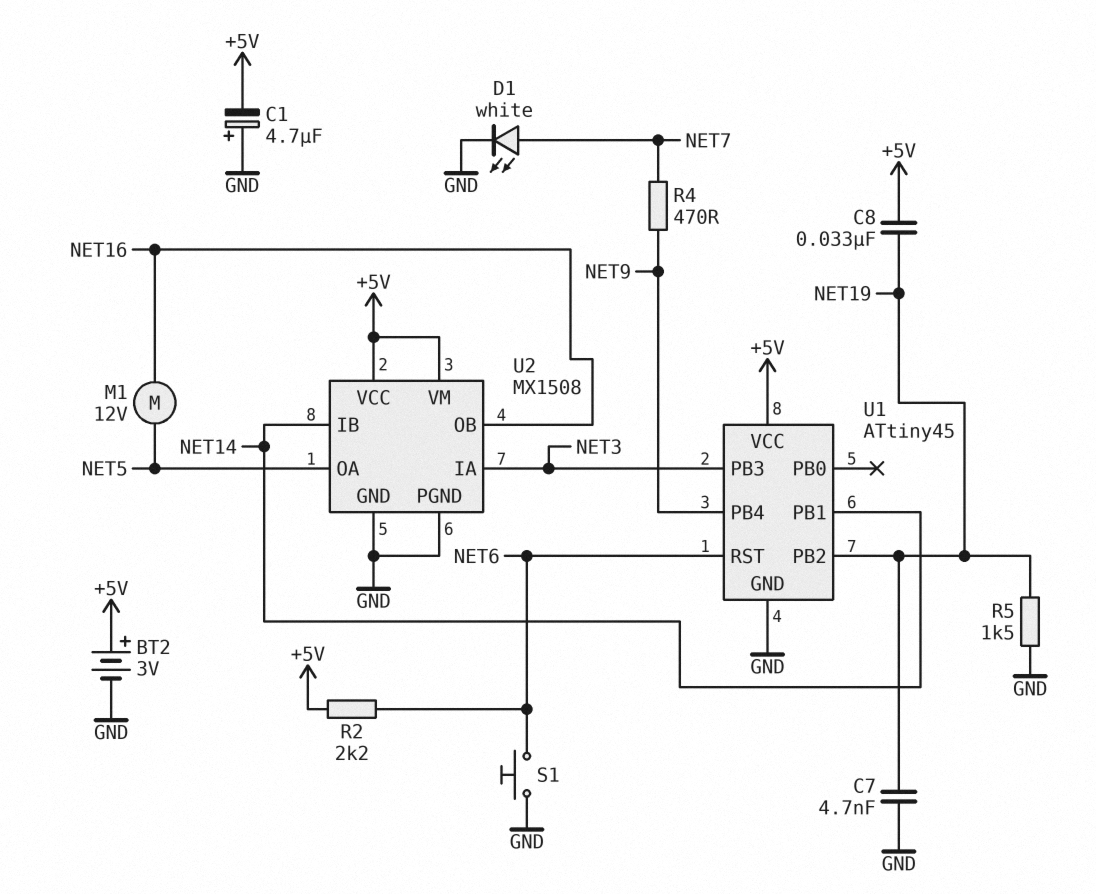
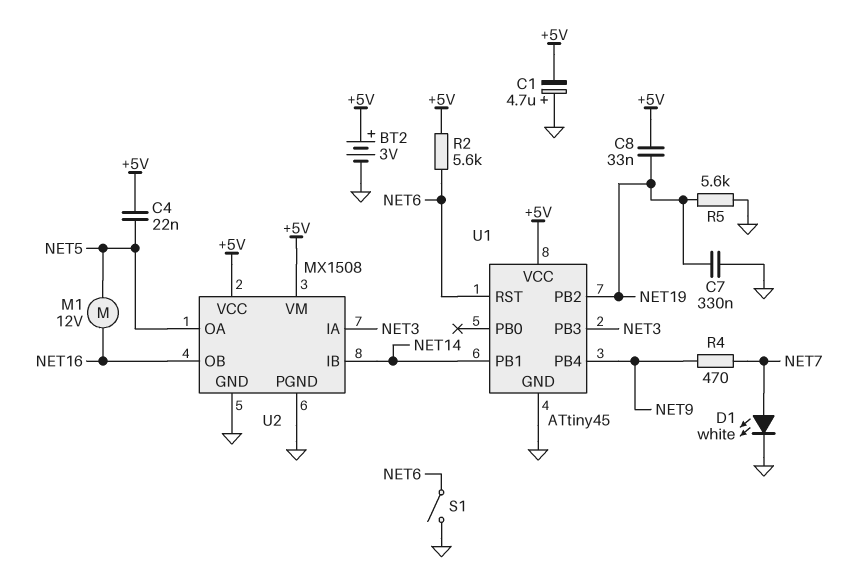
C4: none -> 22nF (+5V, NET5)
C7: 4.7nF (GND, NET19) -> 330nF (GND, NET19)
R2: 2.2k (+5V, NET6) -> 5.6k (+5V, NET6)
R5: 1.5k (GND, NET19) -> 5.6k (GND, NET19)
S1: button (GND, NET6) -> switch (GND, NET6)

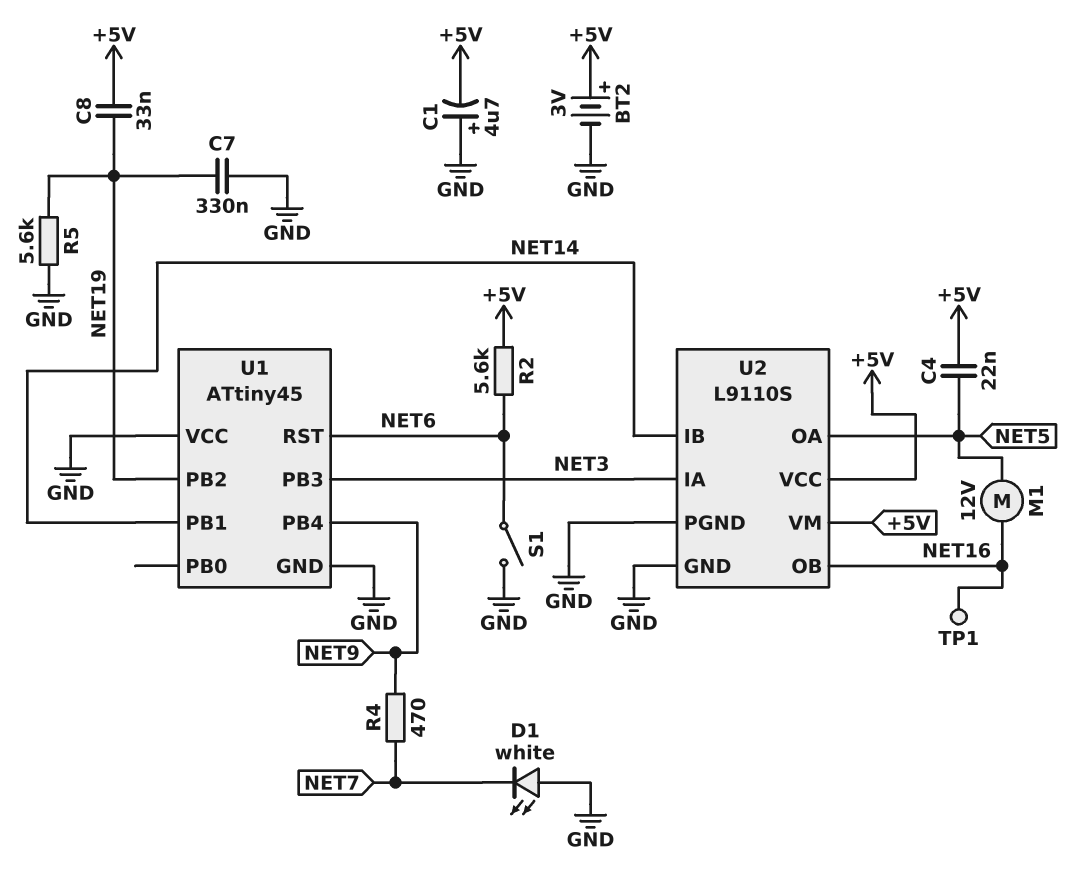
D1: LED white (A NET7, K GND) -> LED white (A GND, K NET7)
TP1: none -> test point (NET16)
U1 pin VCC: +5V -> GND
U2: MX1508 -> L9110S

